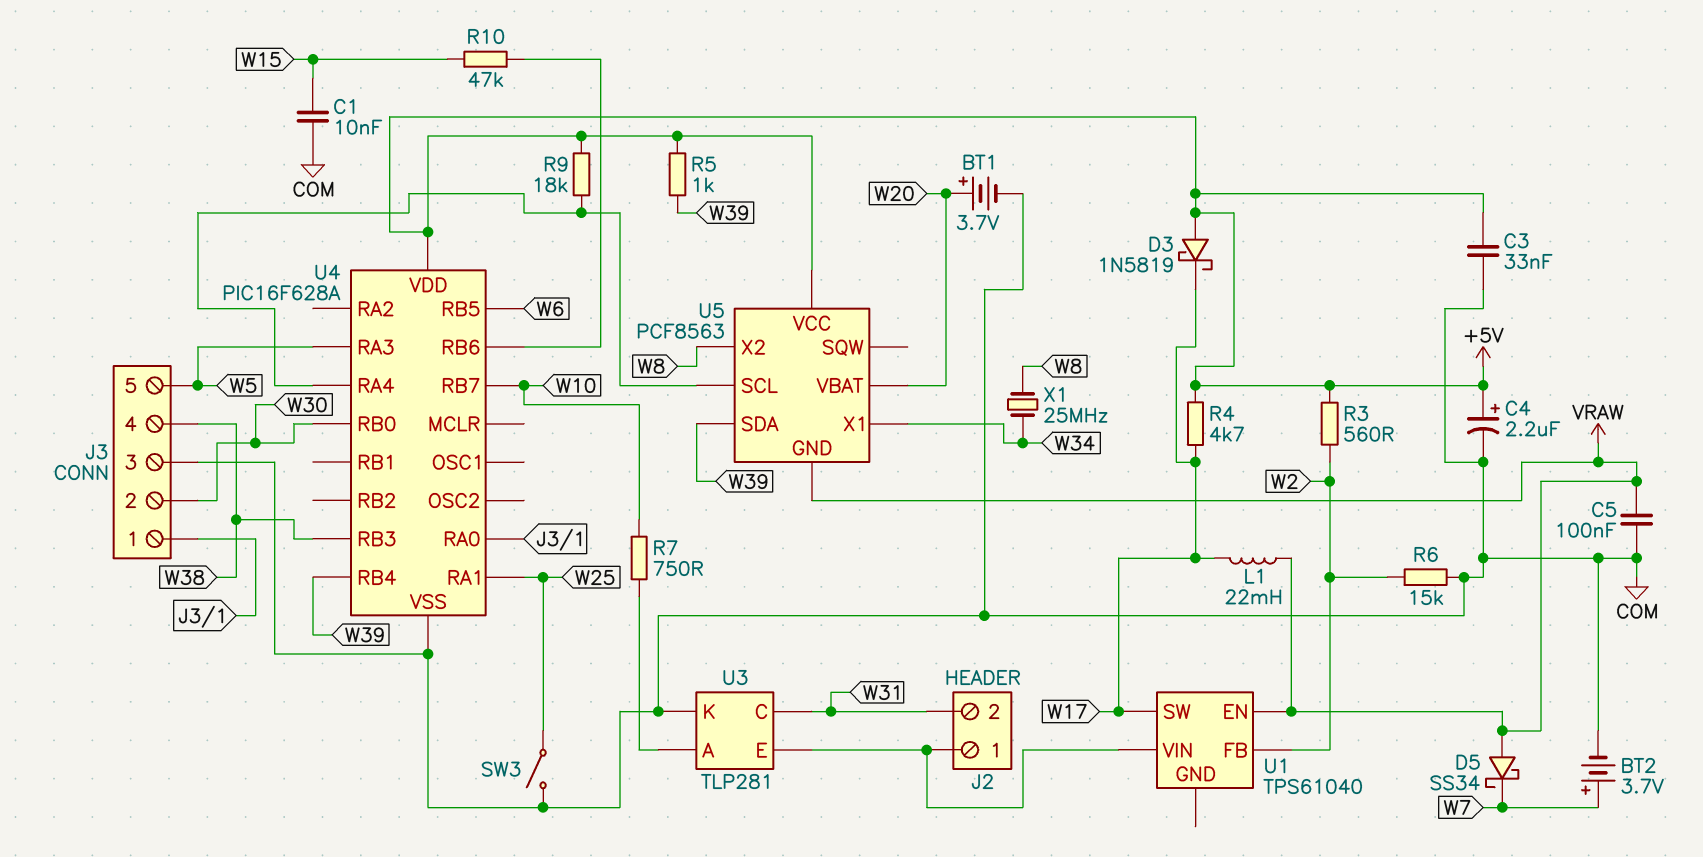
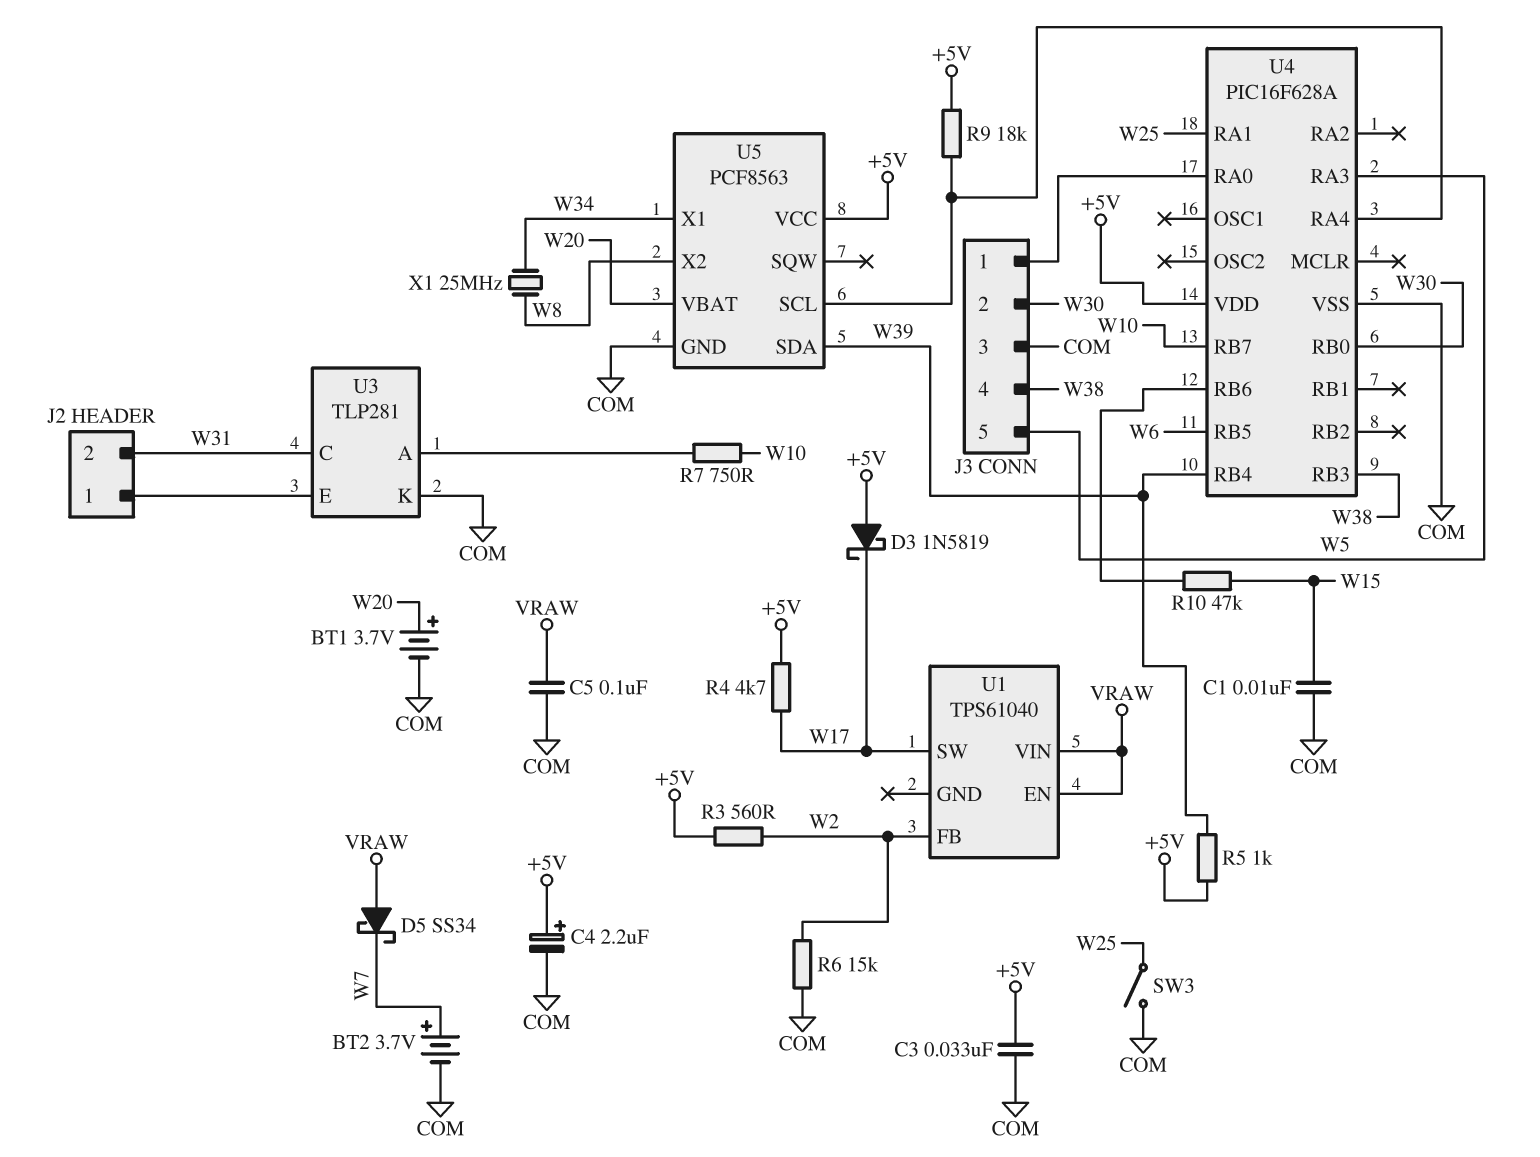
L1: 22mH (VRAW, W17) -> none
U1 pin VIN: J2/1 -> VRAW
U5 pin GND: VRAW -> COM

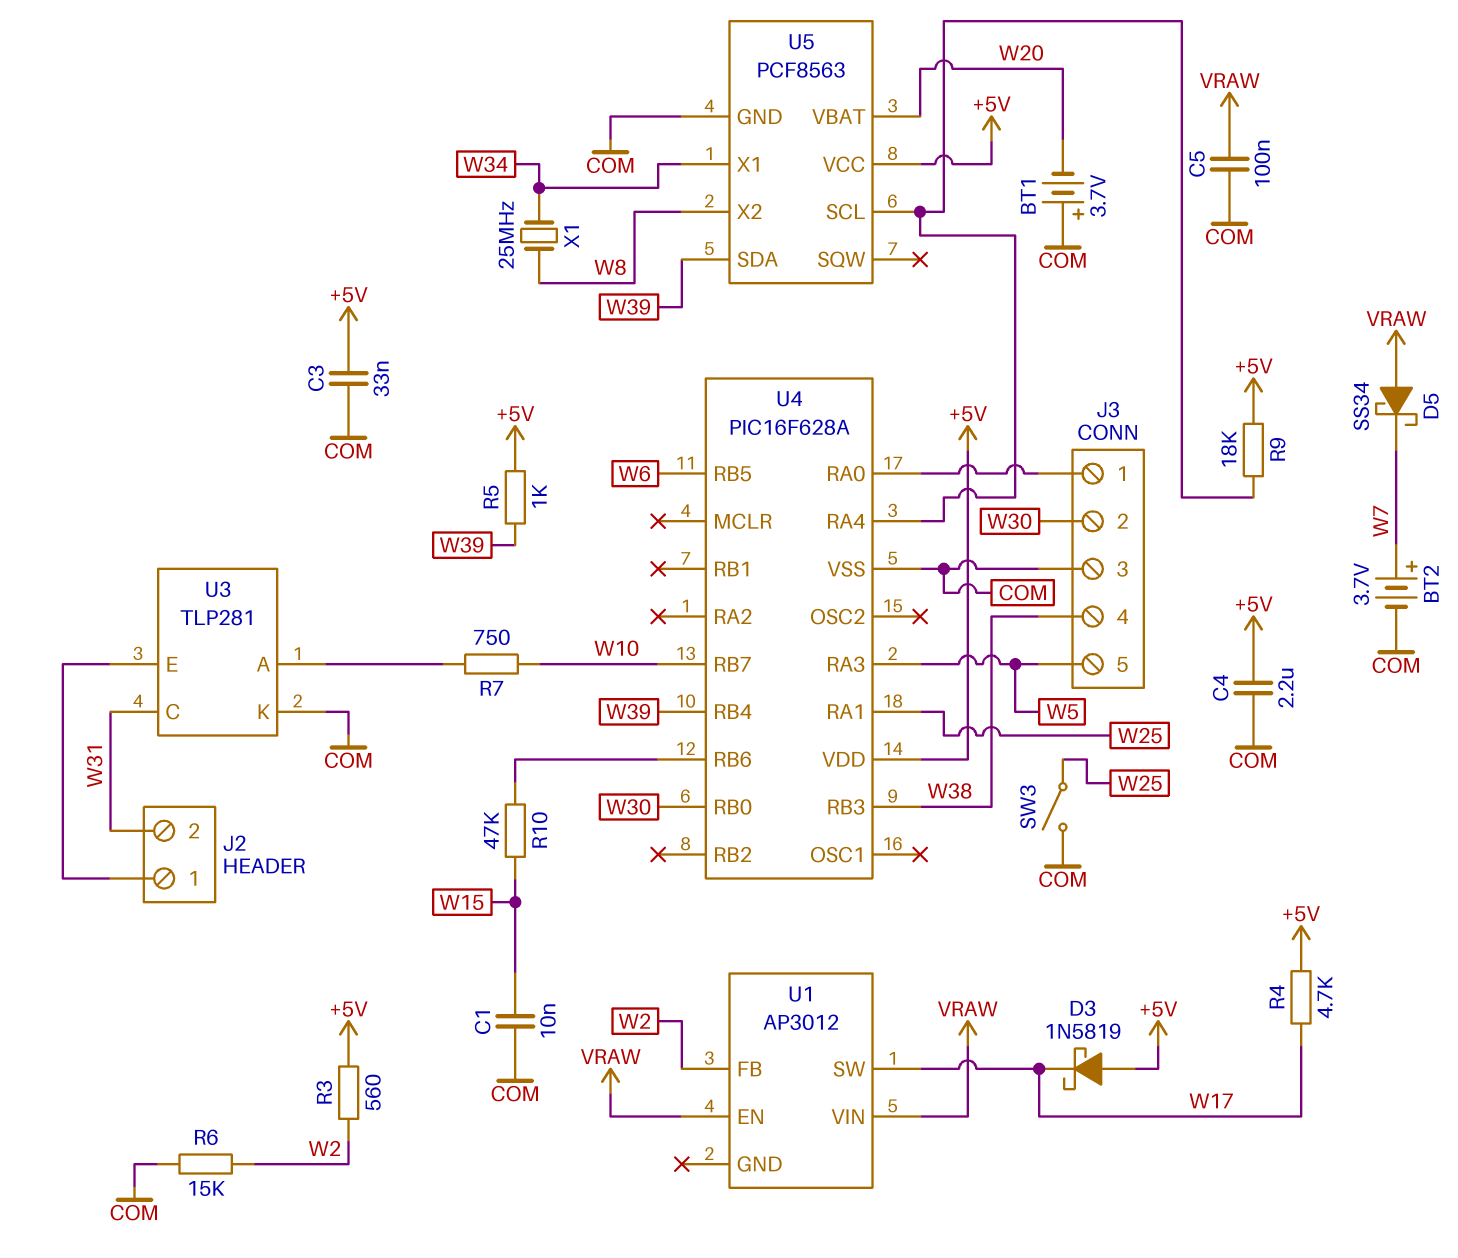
BT1: 3.7V (plus W20, minus COM) -> 3.7V (plus COM, minus W20)
C4: 2.2uF (plus +5V, minus COM) -> 2.2uF (+5V, COM)
U1: TPS61040 -> AP3012

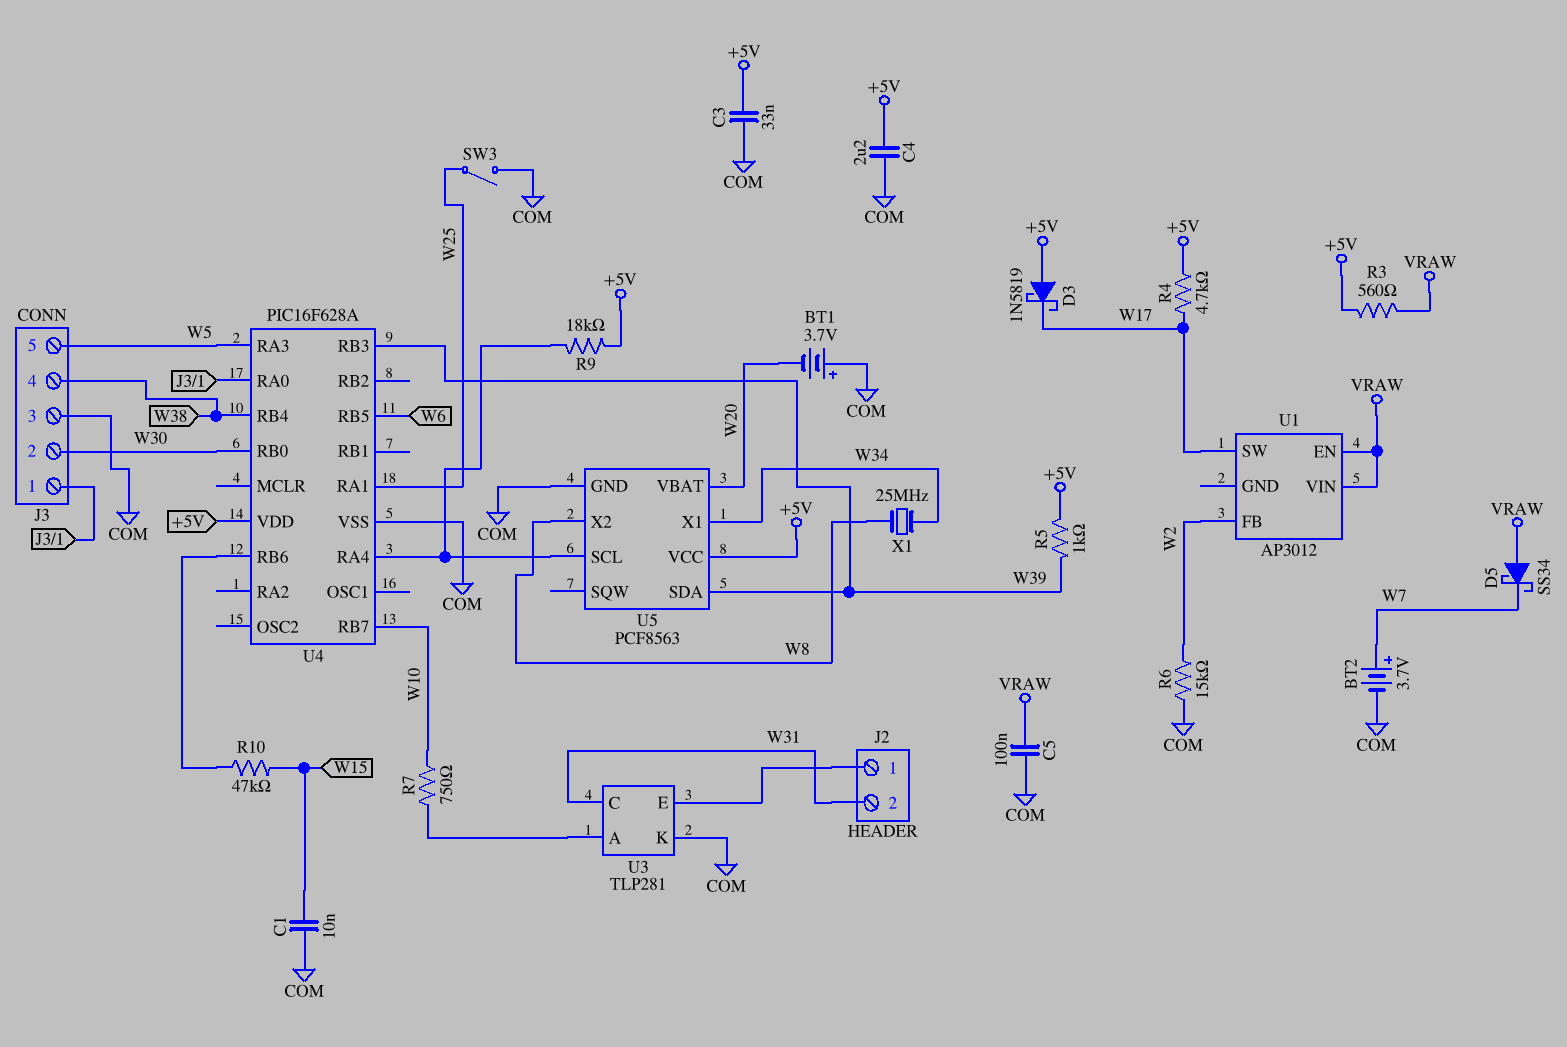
R3: 560 (+5V, W2) -> 560 (+5V, VRAW)
U4 pin RB3: W38 -> W39
U4 pin RB4: W39 -> W38

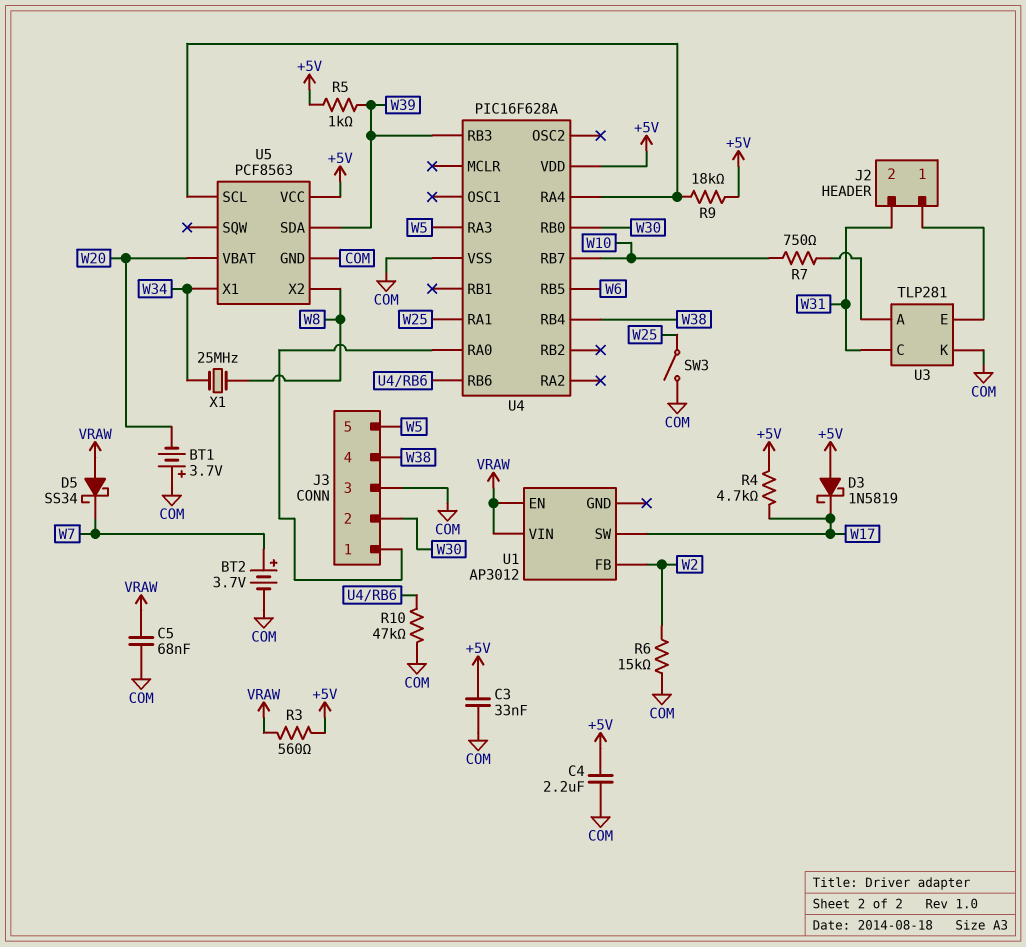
C1: 10nF (COM, W15) -> none
C5: 100nF (COM, VRAW) -> 68nF (COM, VRAW)
R10: 47k (U4/RB6, W15) -> 47k (COM, U4/RB6)

